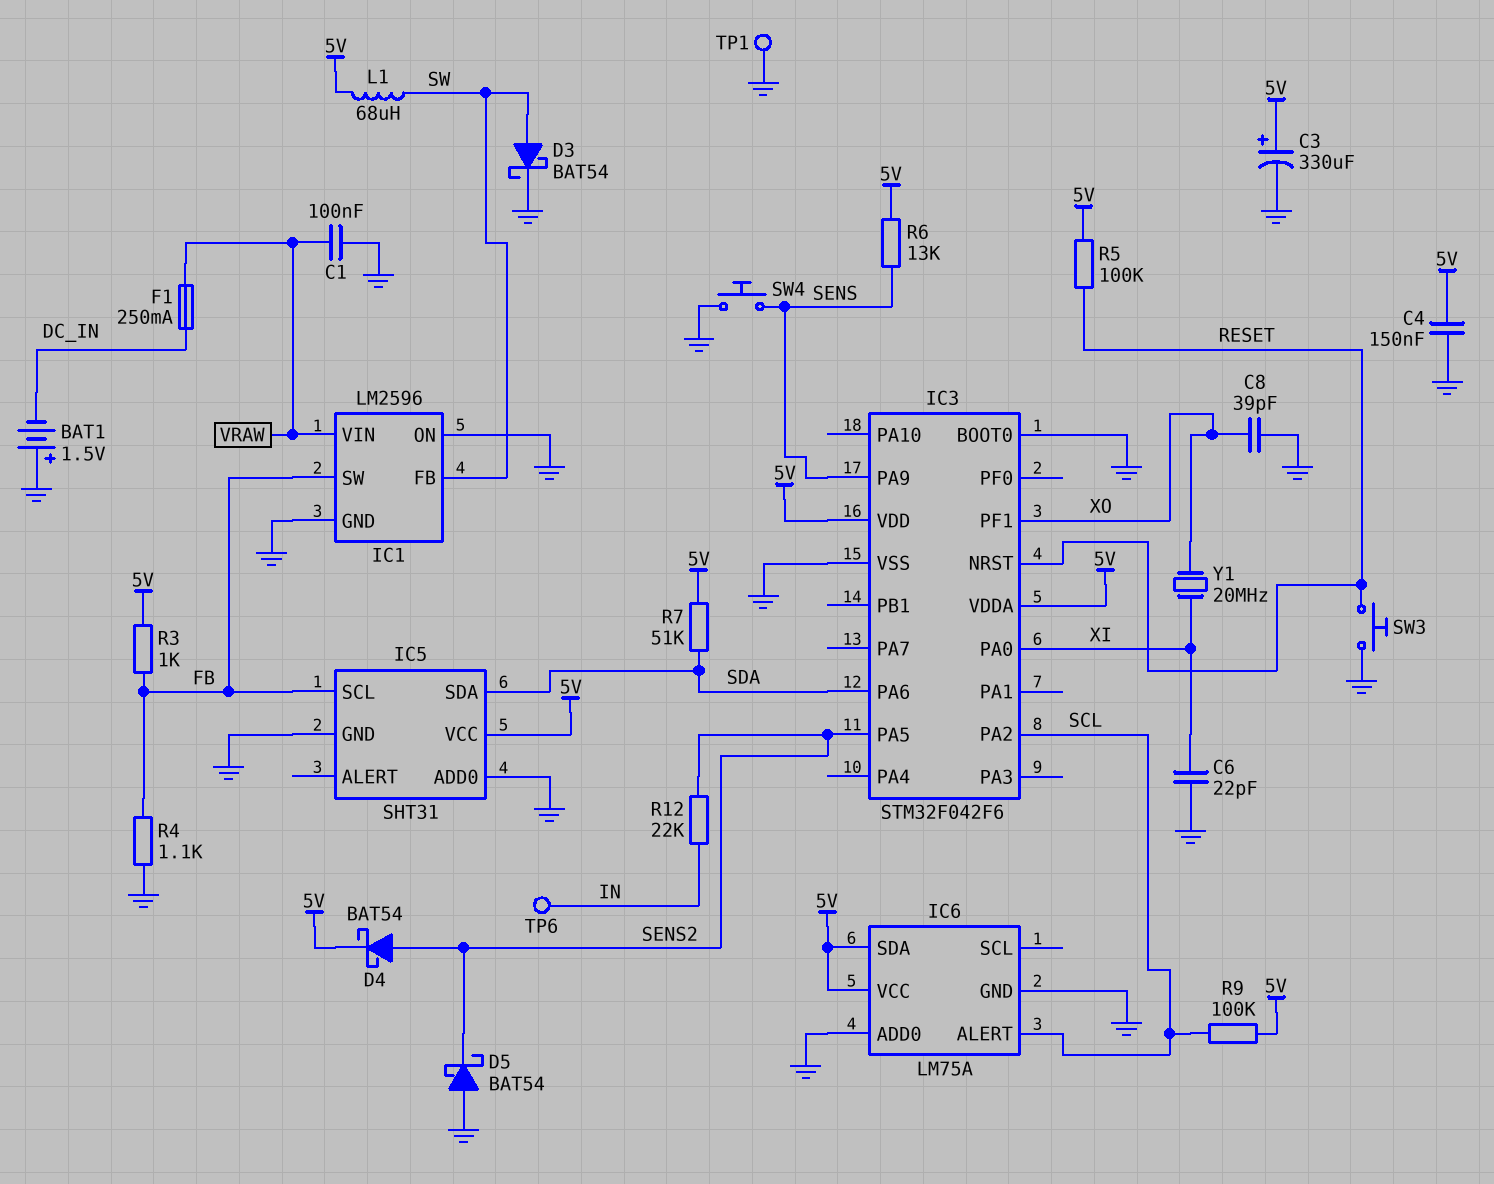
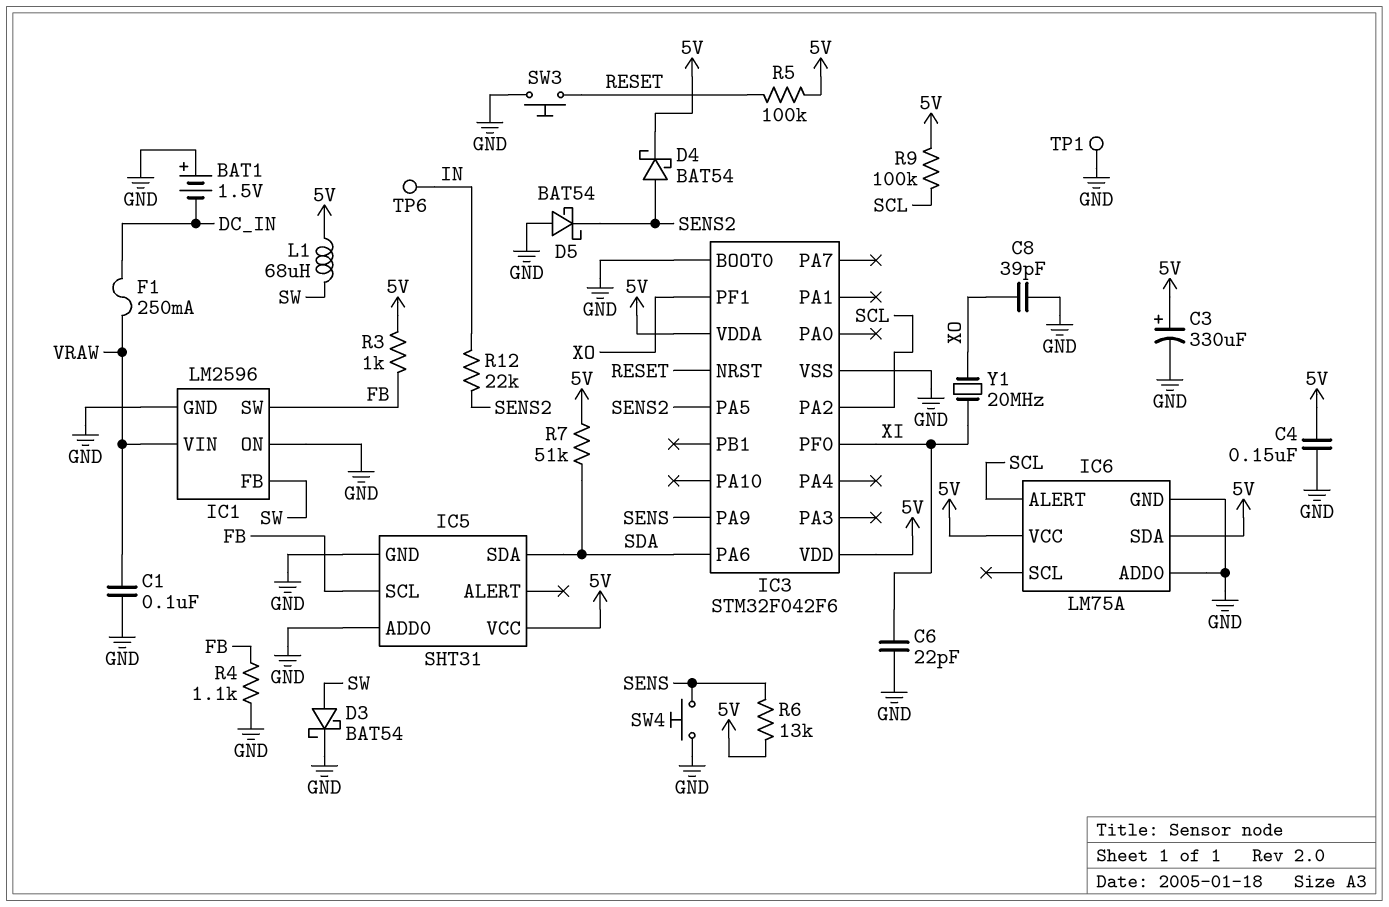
IC3 pin PA0: XI -> none
IC3 pin PF0: none -> XI

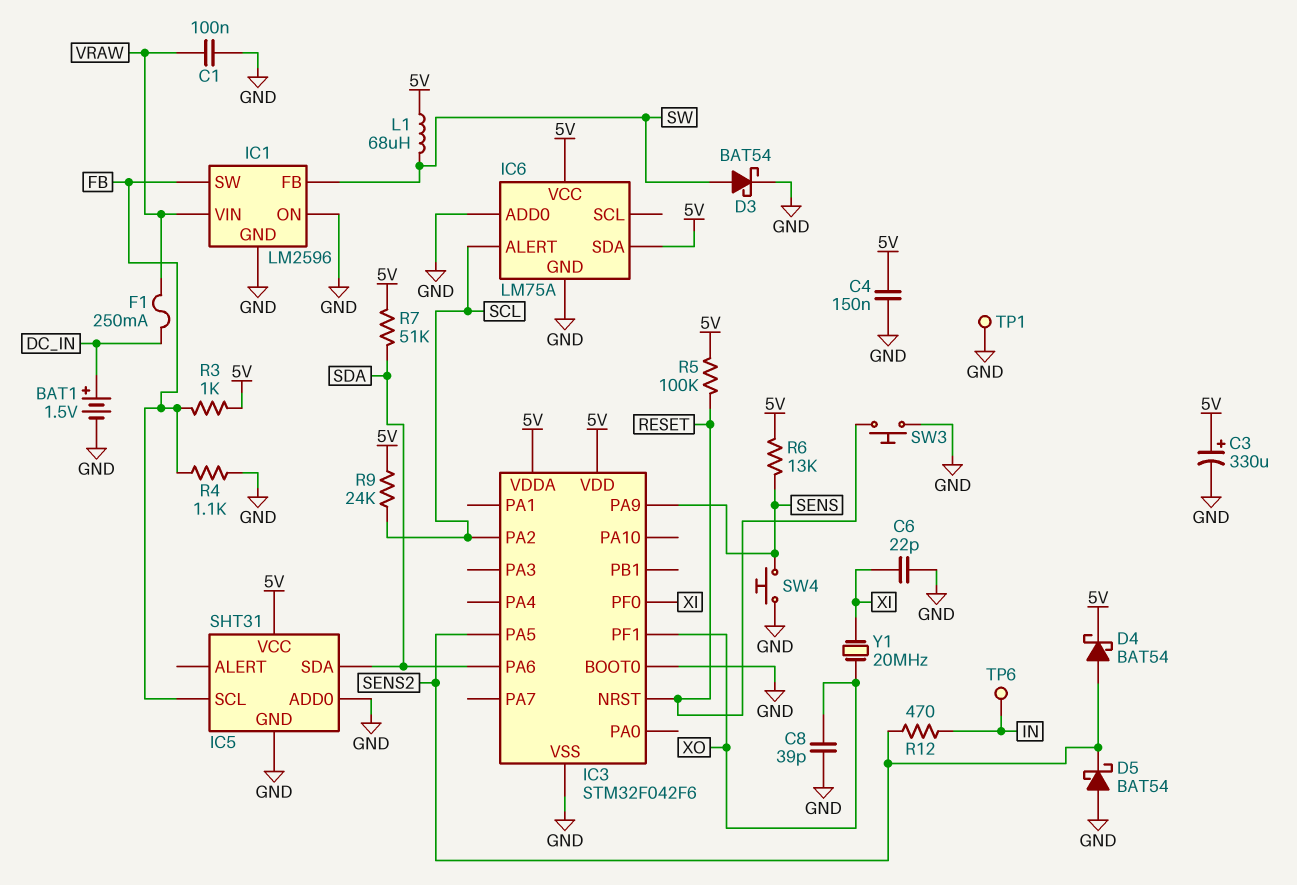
BAT1: 1.5V (plus GND, minus DC_IN) -> 1.5V (plus DC_IN, minus GND)
R9: 100k (5V, SCL) -> 24k (5V, SCL)
R12: 22k (IN, SENS2) -> 470 (IN, SENS2)

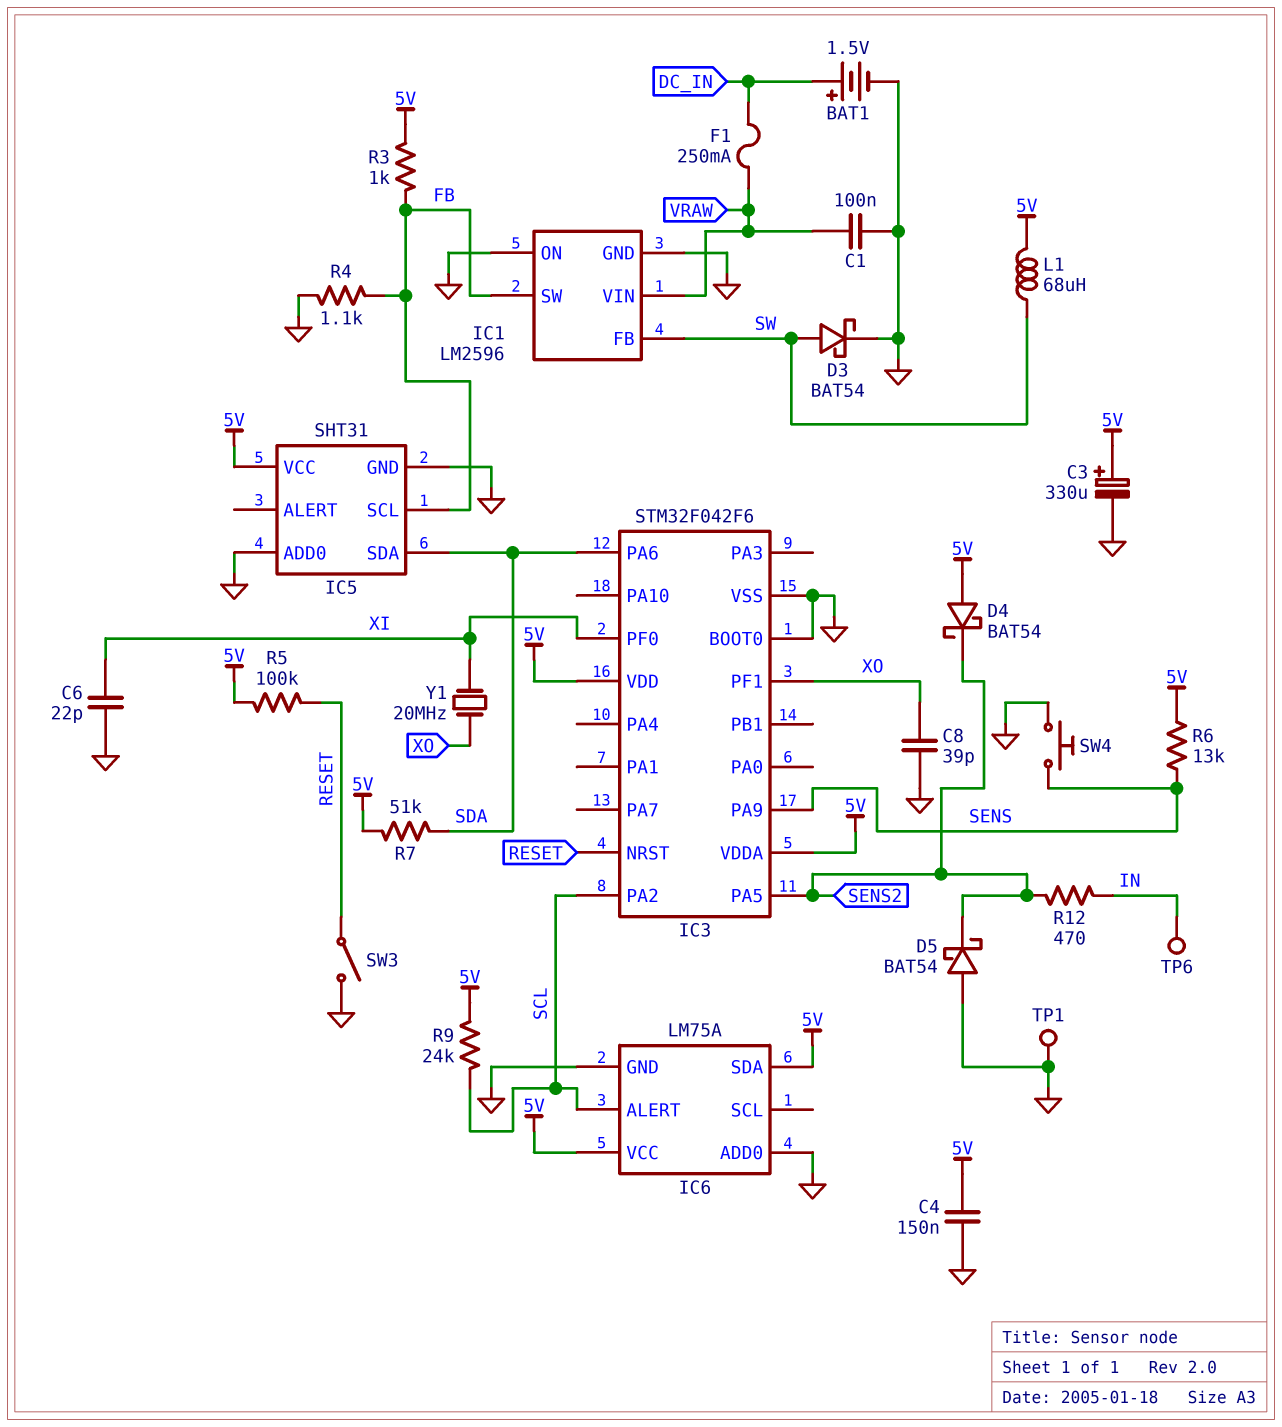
D4: schottky BAT54 (A SENS2, K 5V) -> schottky BAT54 (A 5V, K SENS2)
SW3: button (GND, RESET) -> switch (GND, RESET)

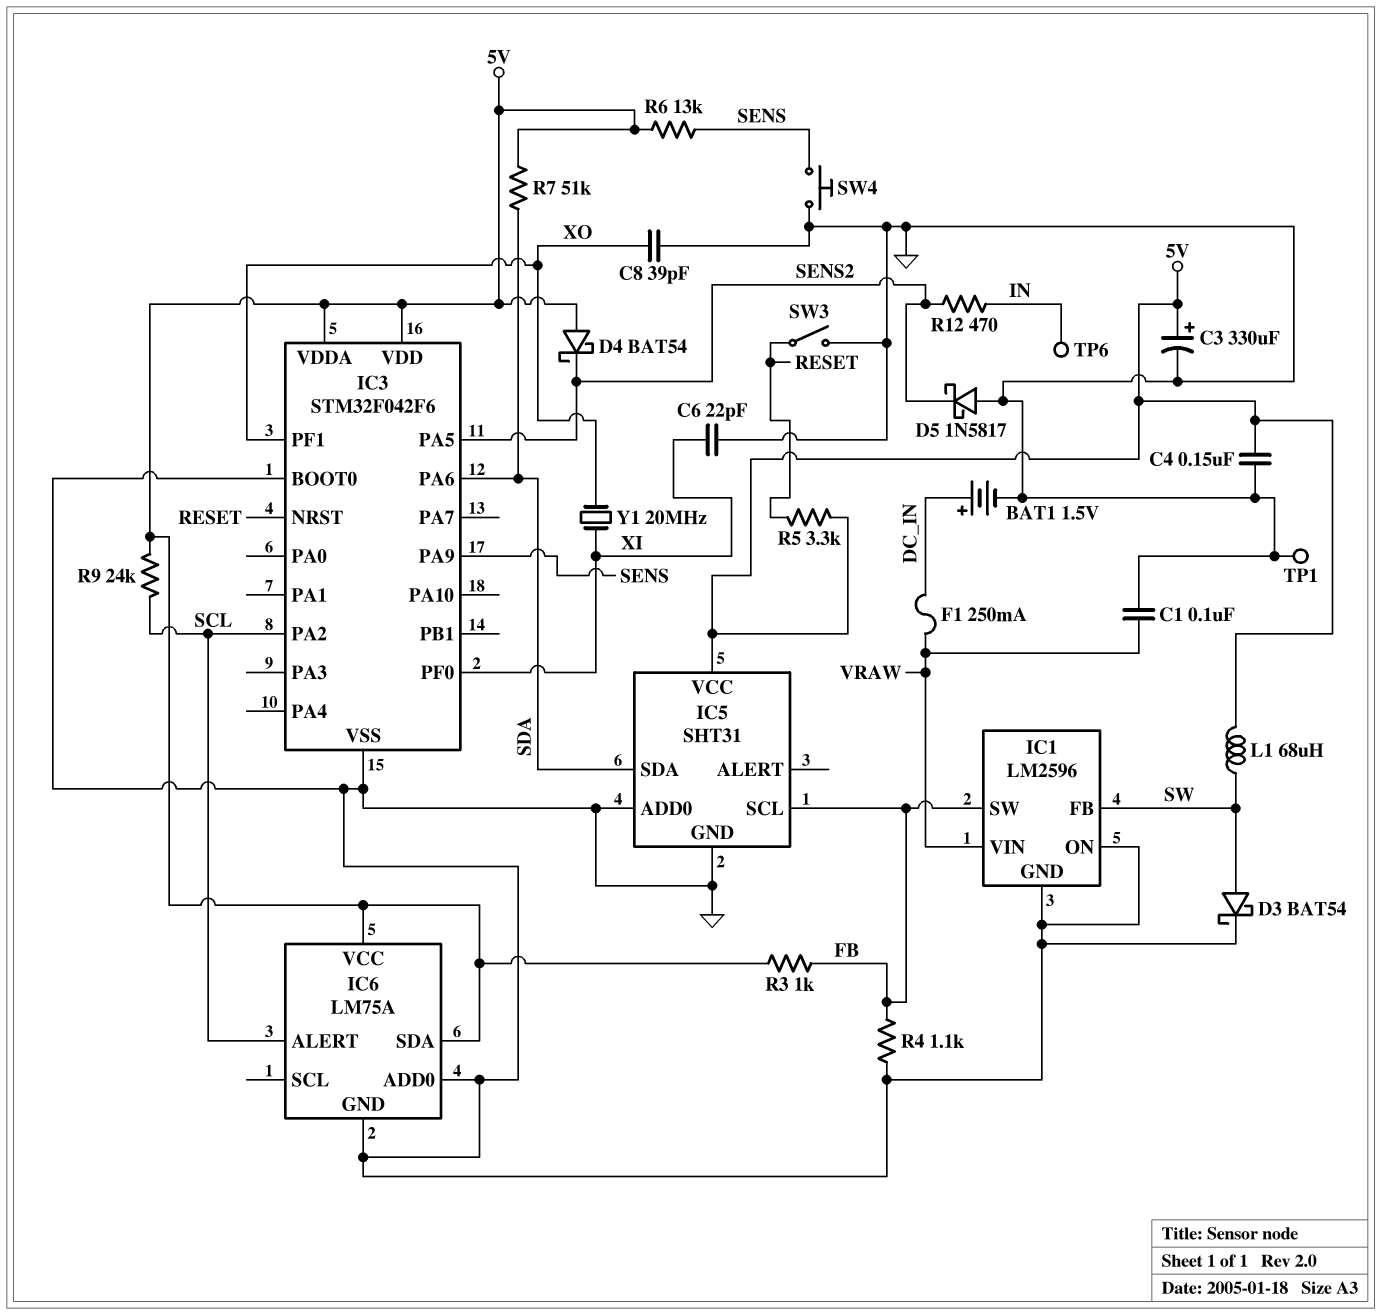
D5: schottky BAT54 (A GND, K SENS2) -> schottky 1N5817 (A GND, K SENS2)
R5: 100k (5V, RESET) -> 3.3k (5V, RESET)

